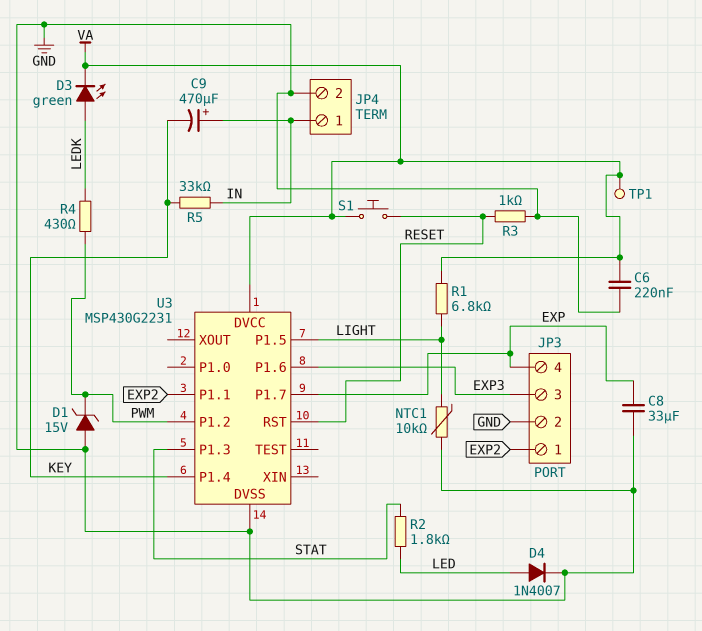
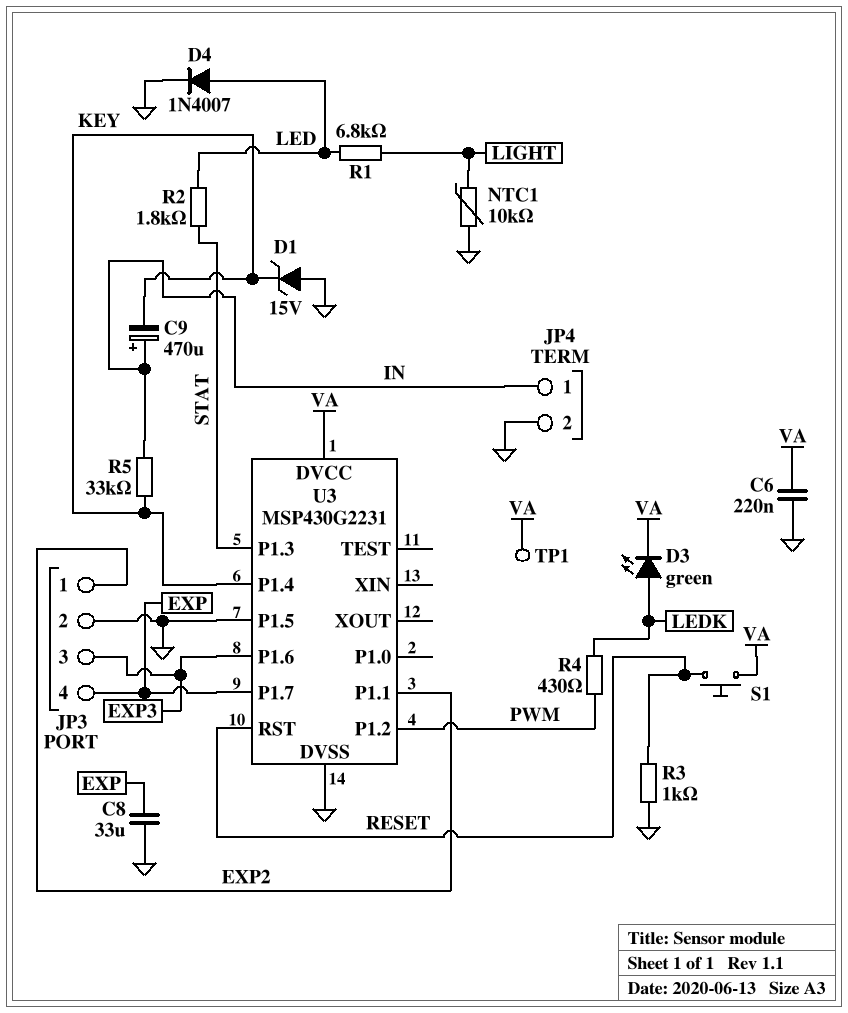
D1: zener 15V (A GND, K PWM) -> zener 15V (A GND, K KEY)
R1: 6.8k (LIGHT, VA) -> 6.8k (LED, LIGHT)
U3 pin P1.5: LIGHT -> GND

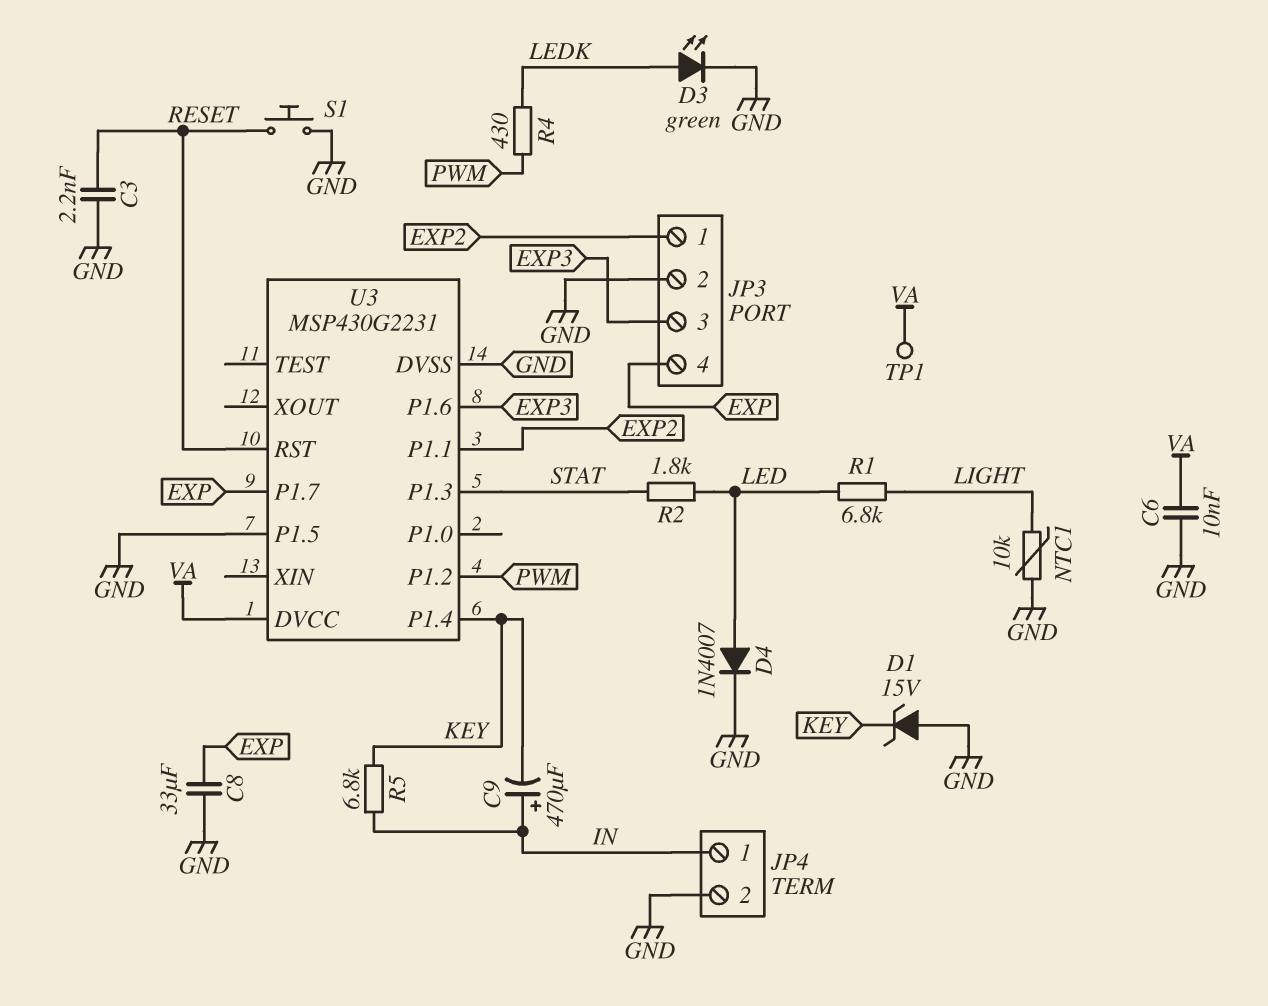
C3: none -> 2.2nF (GND, RESET)
C6: 220nF (GND, VA) -> 10nF (GND, VA)
D3: LED green (A LEDK, K VA) -> LED green (A LEDK, K GND)
R3: 1k (GND, RESET) -> none
R5: 33k (IN, KEY) -> 6.8k (IN, KEY)
S1: button (RESET, VA) -> button (GND, RESET)

